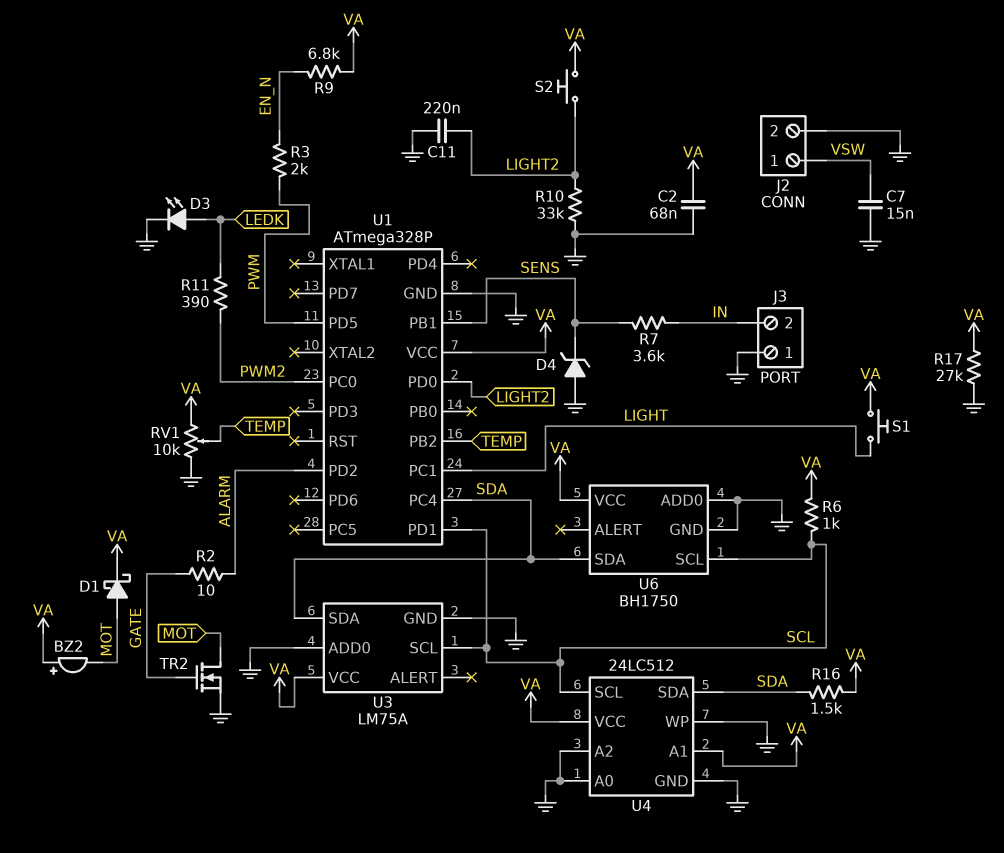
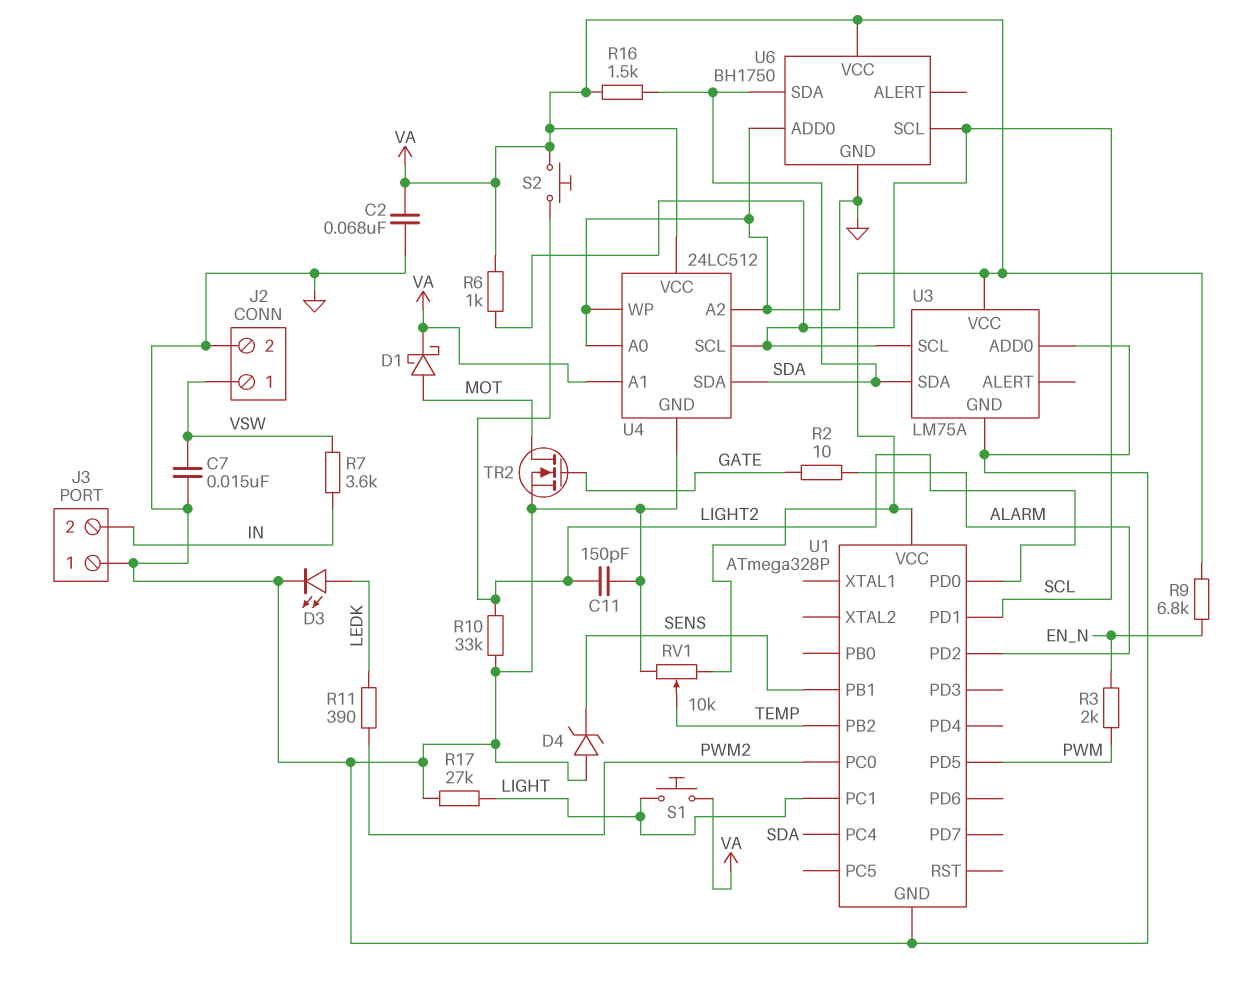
BZ2: buzzer (plus VA, minus MOT) -> none
C11: 220nF (GND, LIGHT2) -> 150pF (GND, LIGHT2)
R7: 3.6k (IN, SENS) -> 3.6k (IN, VSW)
R17: 27k (GND, VA) -> 27k (GND, LIGHT)

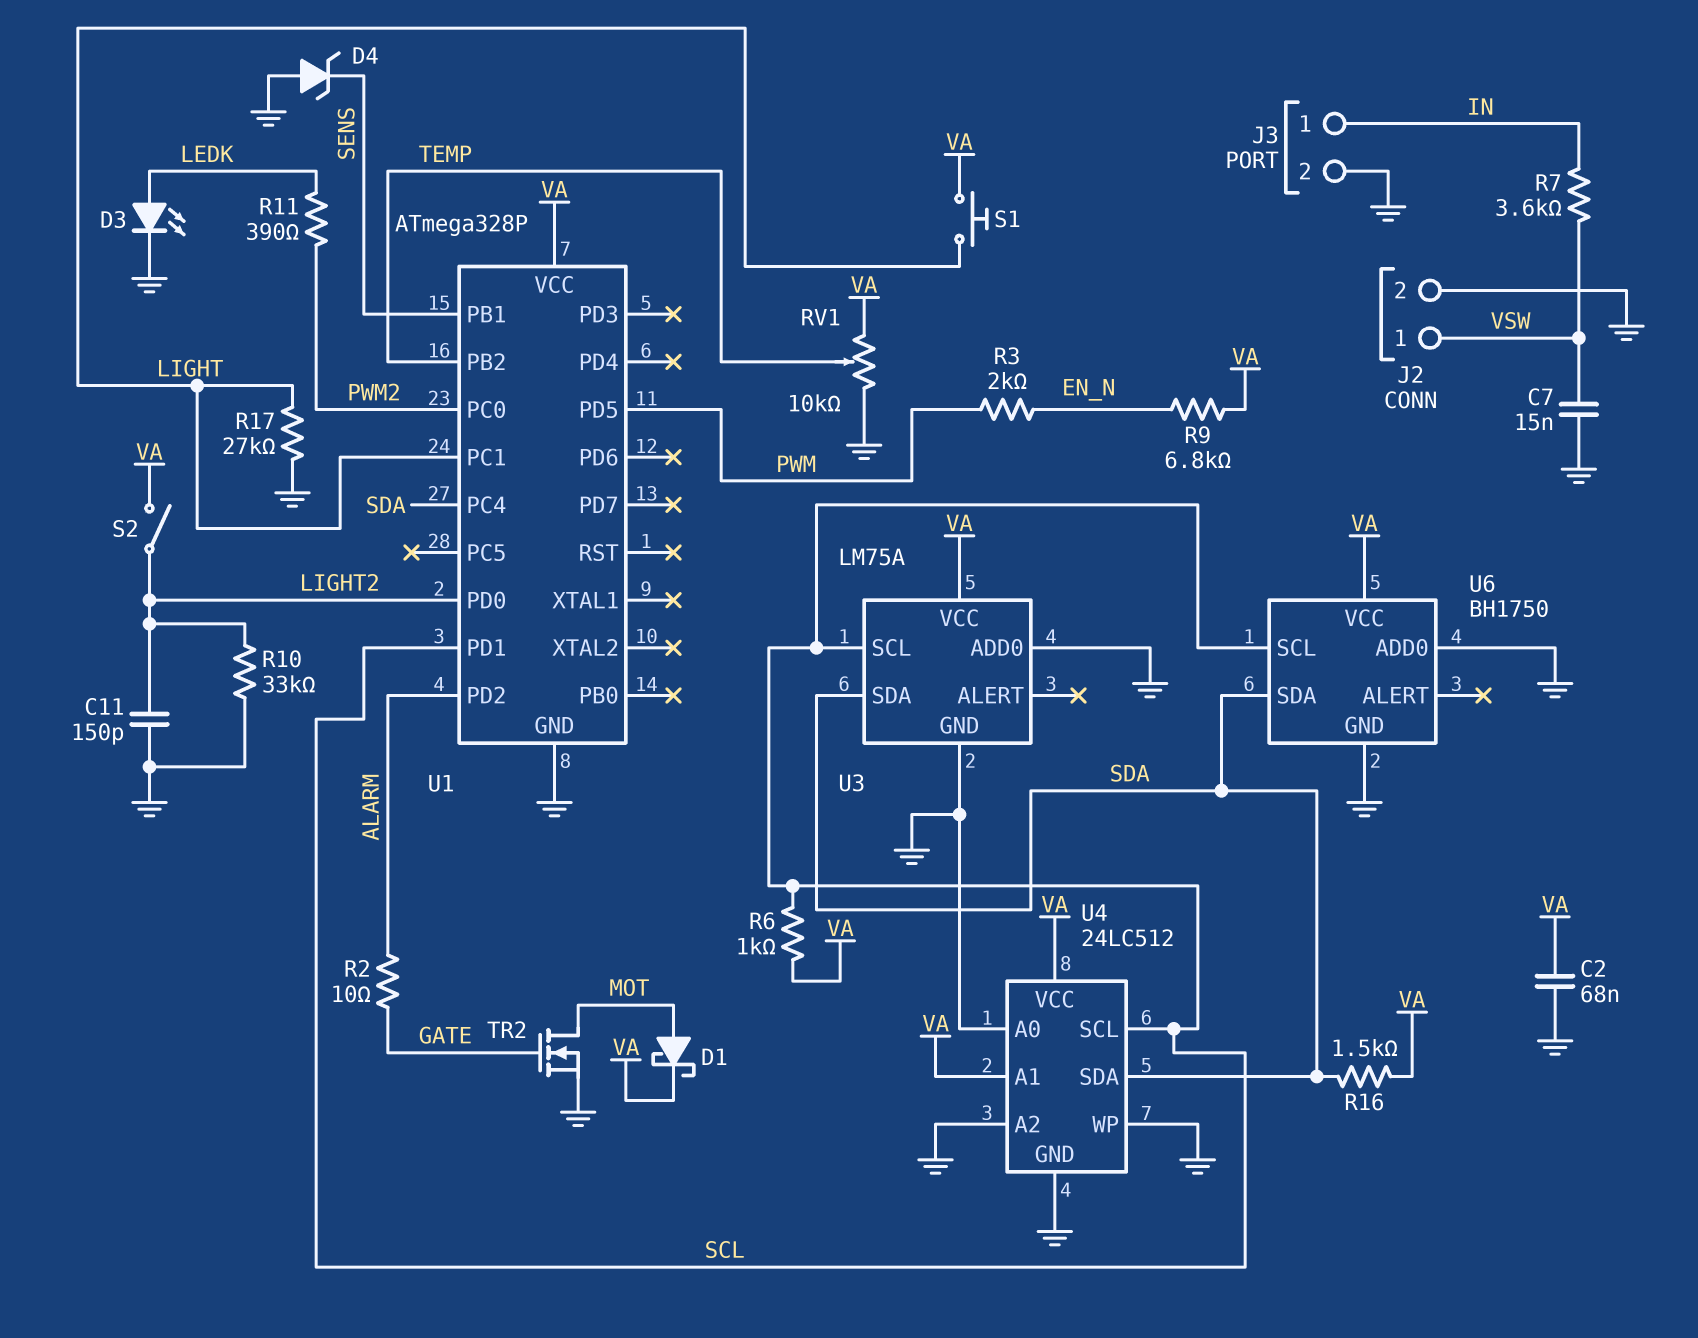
J3 pin 1: GND -> IN
J3 pin 2: IN -> GND
S2: button (LIGHT2, VA) -> switch (LIGHT2, VA)

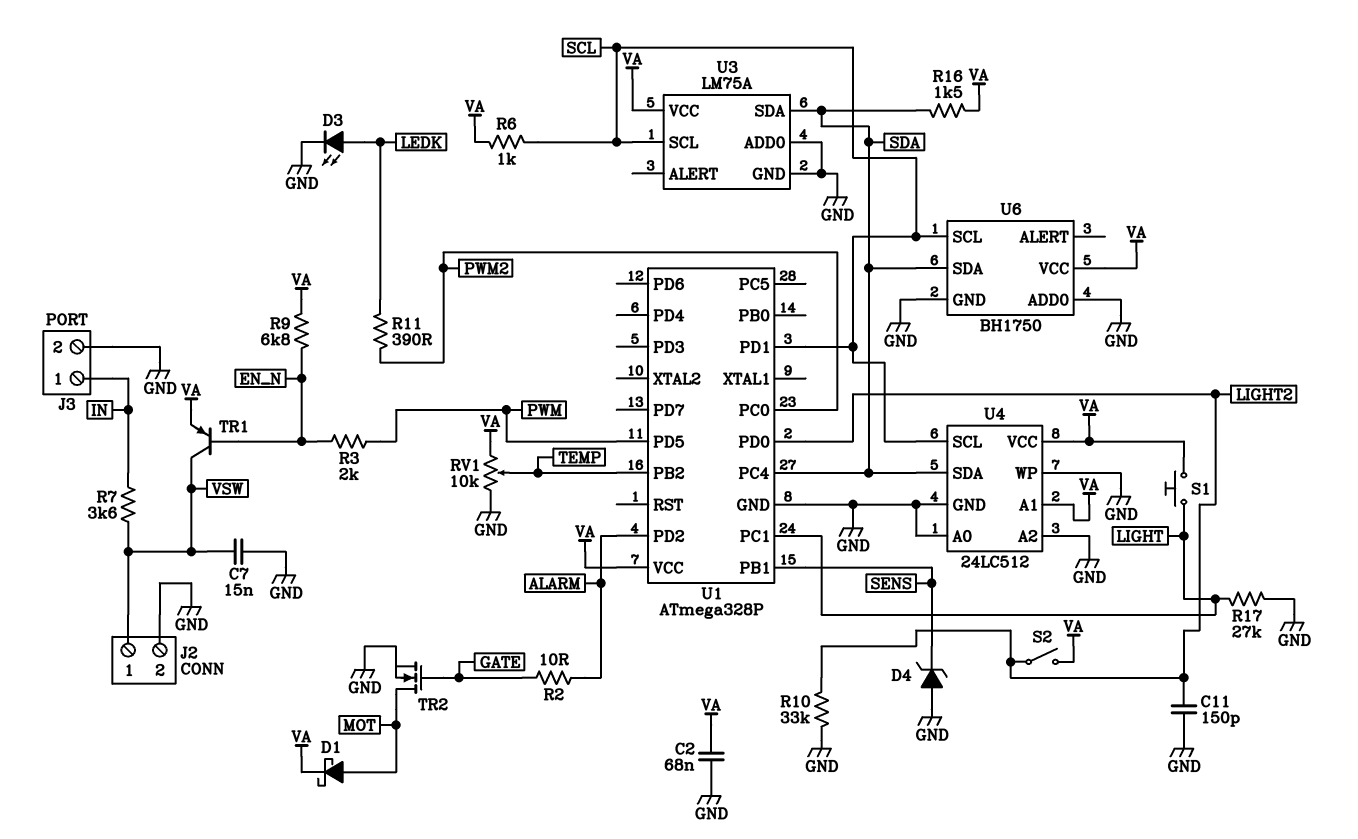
TR1: none -> PNP (B EN_N, C VSW, E VA)

